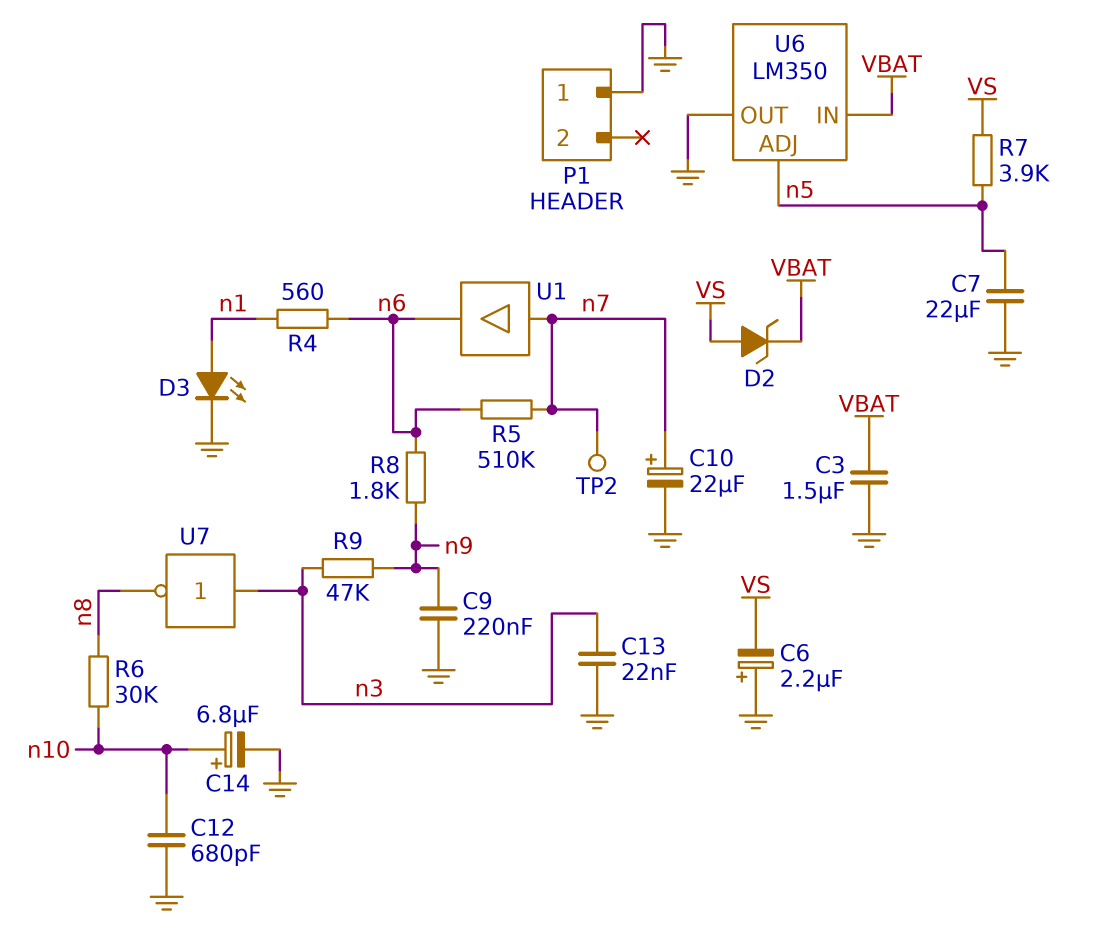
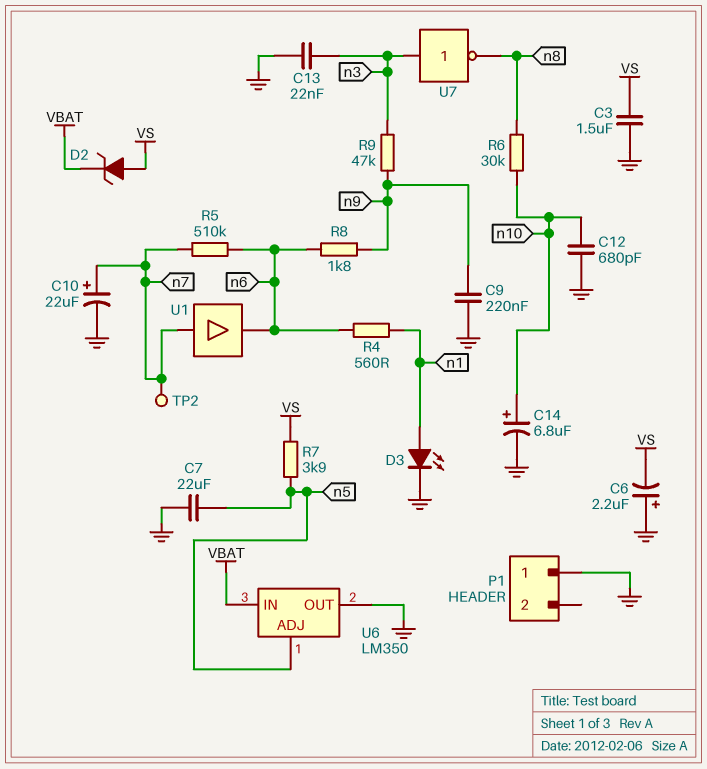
C3: 1.5uF (GND, VBAT) -> 1.5uF (GND, VS)

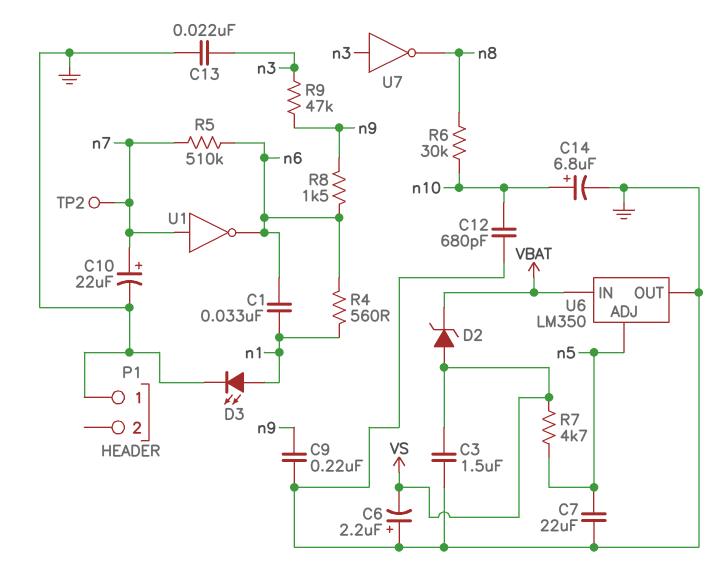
C1: none -> 33nF (n1, n6)
R7: 3.9k (VS, n5) -> 4.7k (VS, n5)
R8: 1.8k (n6, n9) -> 1.5k (n6, n9)
U1: buffer (in n7, out n6) -> NOT (in n7, out n6)

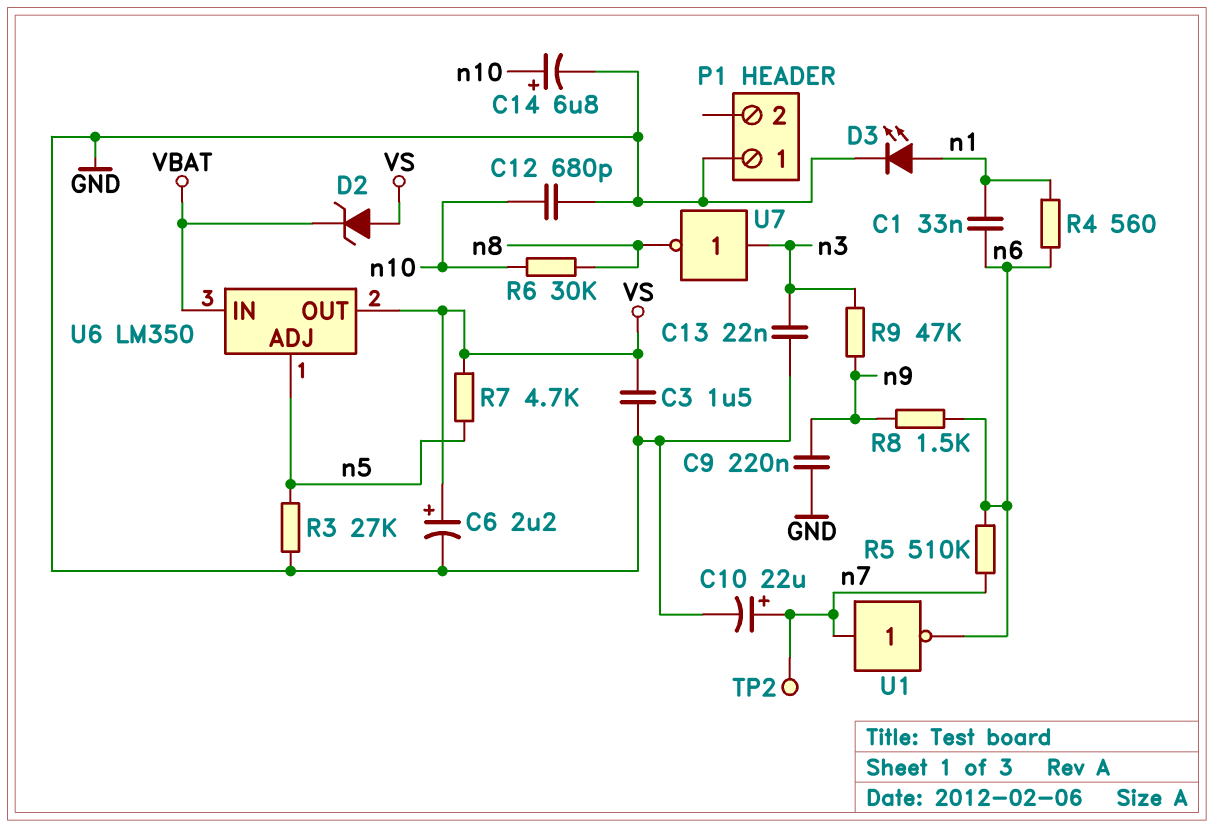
C6: 2.2uF (plus GND, minus VS) -> 2.2uF (plus VS, minus GND)
C7: 22uF (GND, n5) -> none
R3: none -> 27k (GND, n5)
U6 pin OUT: GND -> VS

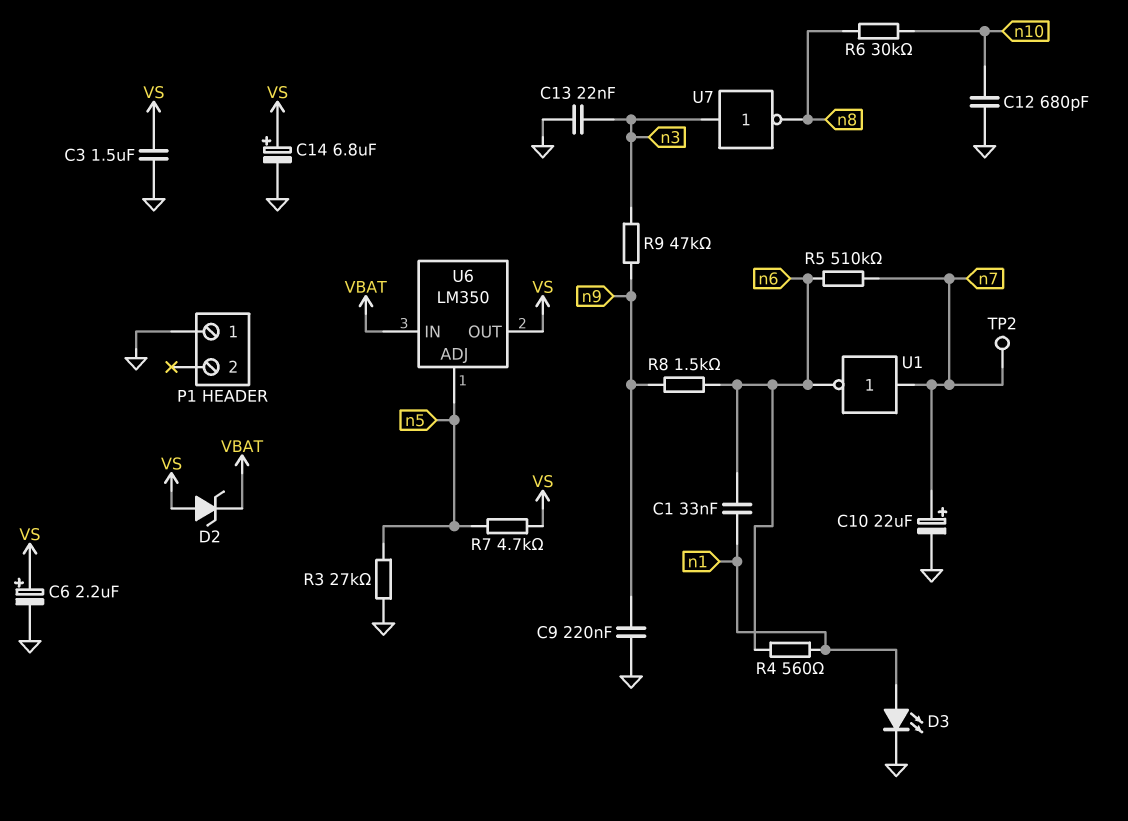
C14: 6.8uF (plus n10, minus GND) -> 6.8uF (plus VS, minus GND)

